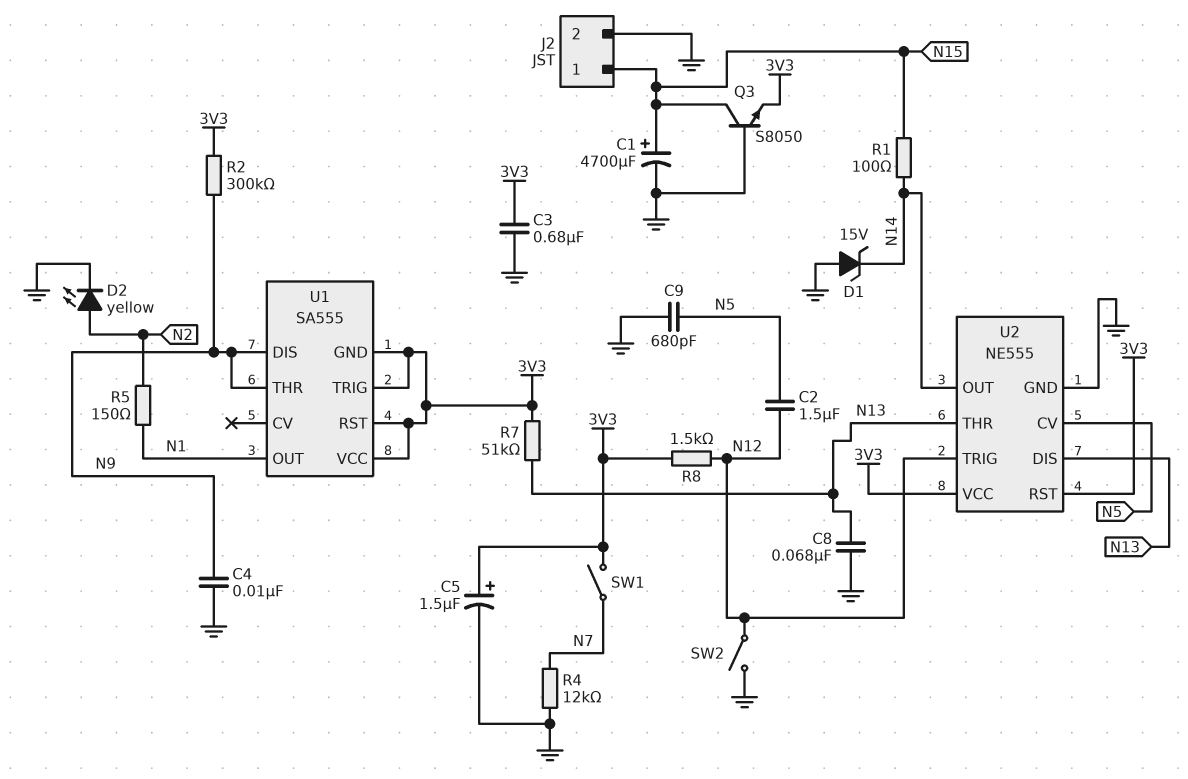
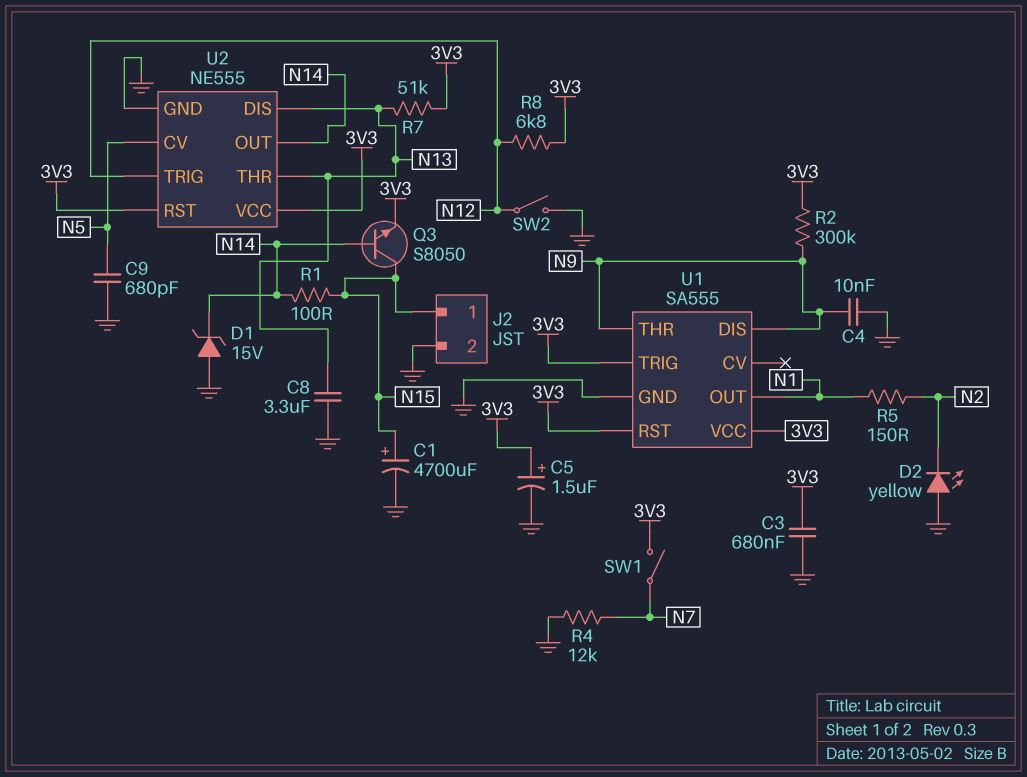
C2: 1.5uF (N5, N12) -> none
C8: 68nF (GND, N13) -> 3.3uF (GND, N13)
D2: LED yellow (A N2, K GND) -> LED yellow (A GND, K N2)
Q3: NPN S8050 (B GND, C N15, E 3V3) -> NPN S8050 (B N14, C N15, E 3V3)
R8: 1.5k (3V3, N12) -> 6.8k (3V3, N12)
U1 pin GND: 3V3 -> GND

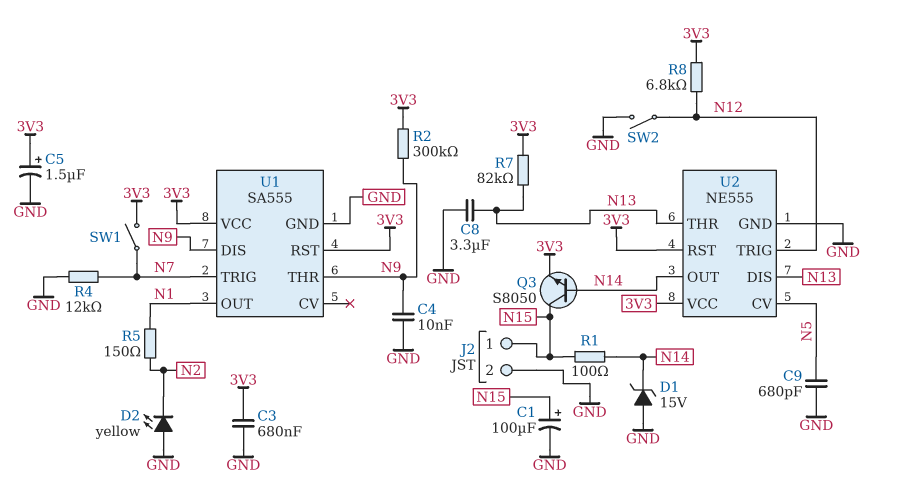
C1: 4700uF (plus N15, minus GND) -> 100uF (plus N15, minus GND)
R7: 51k (3V3, N13) -> 82k (3V3, N13)
U1 pin TRIG: 3V3 -> N7

